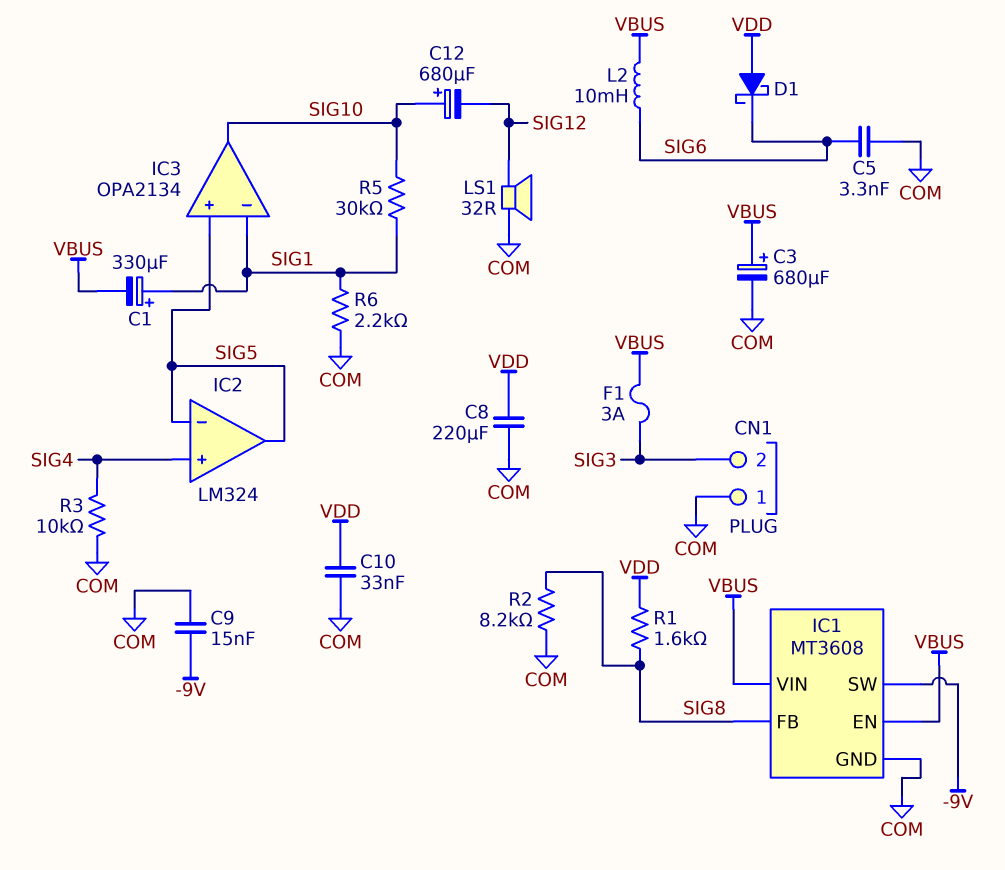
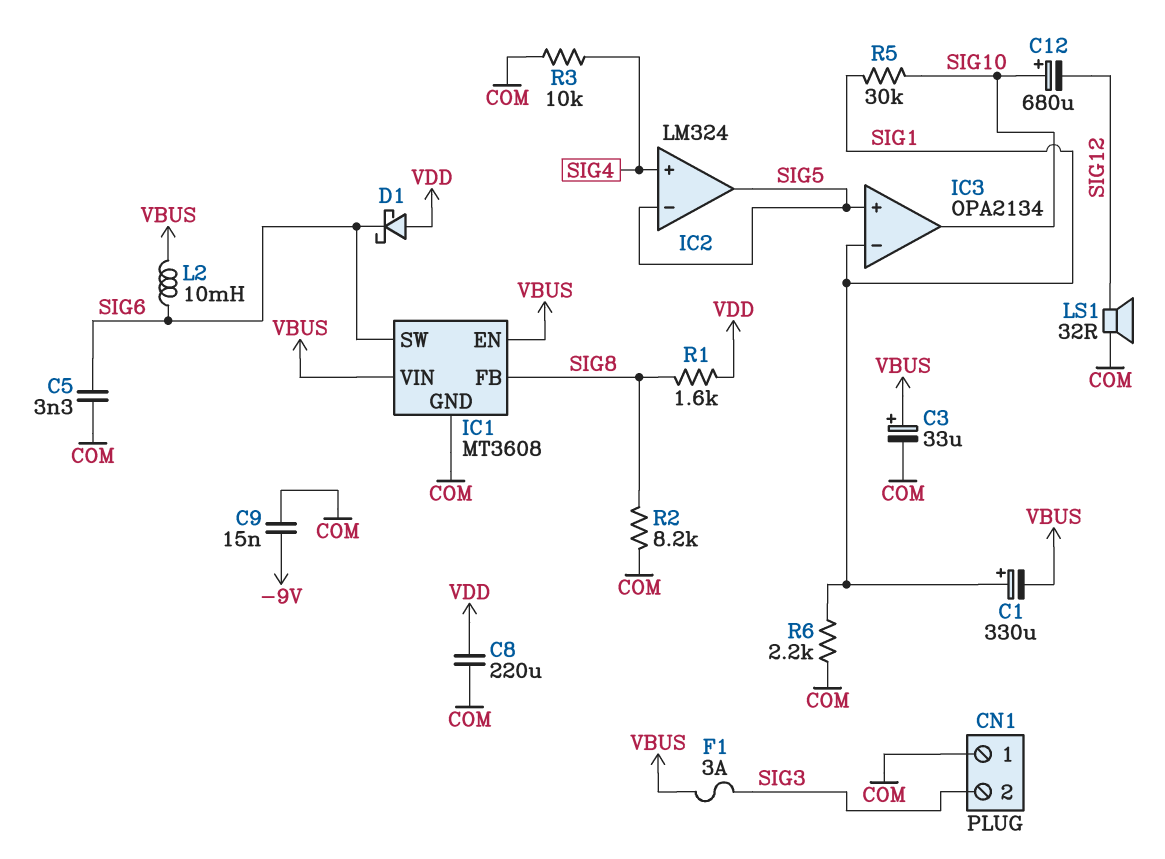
C3: 680uF (plus VBUS, minus COM) -> 33uF (plus VBUS, minus COM)
C10: 33nF (COM, VDD) -> none
IC1 pin SW: -9V -> SIG6

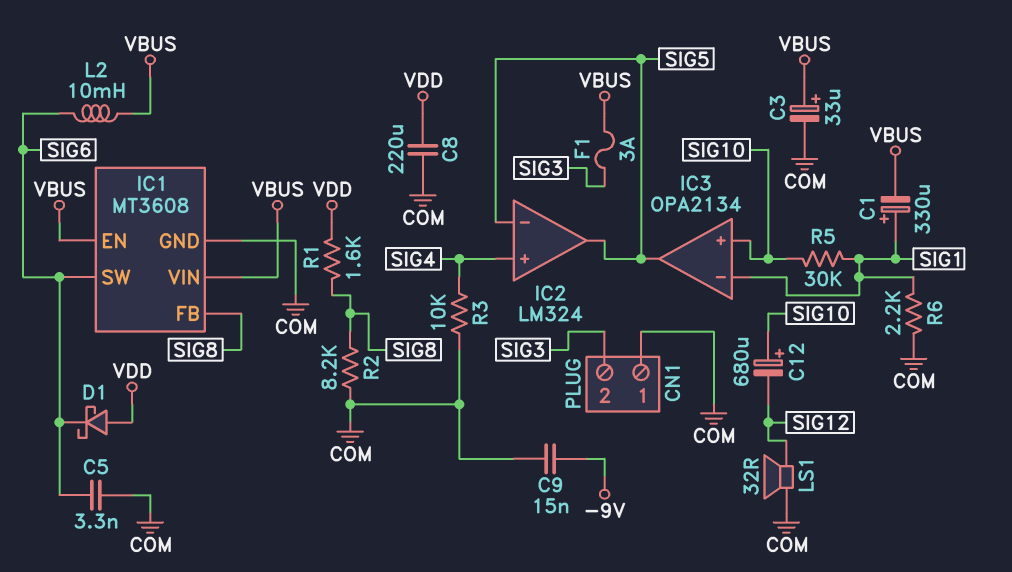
IC3 pin in+: SIG5 -> SIG10
IC3 pin out: SIG10 -> SIG5

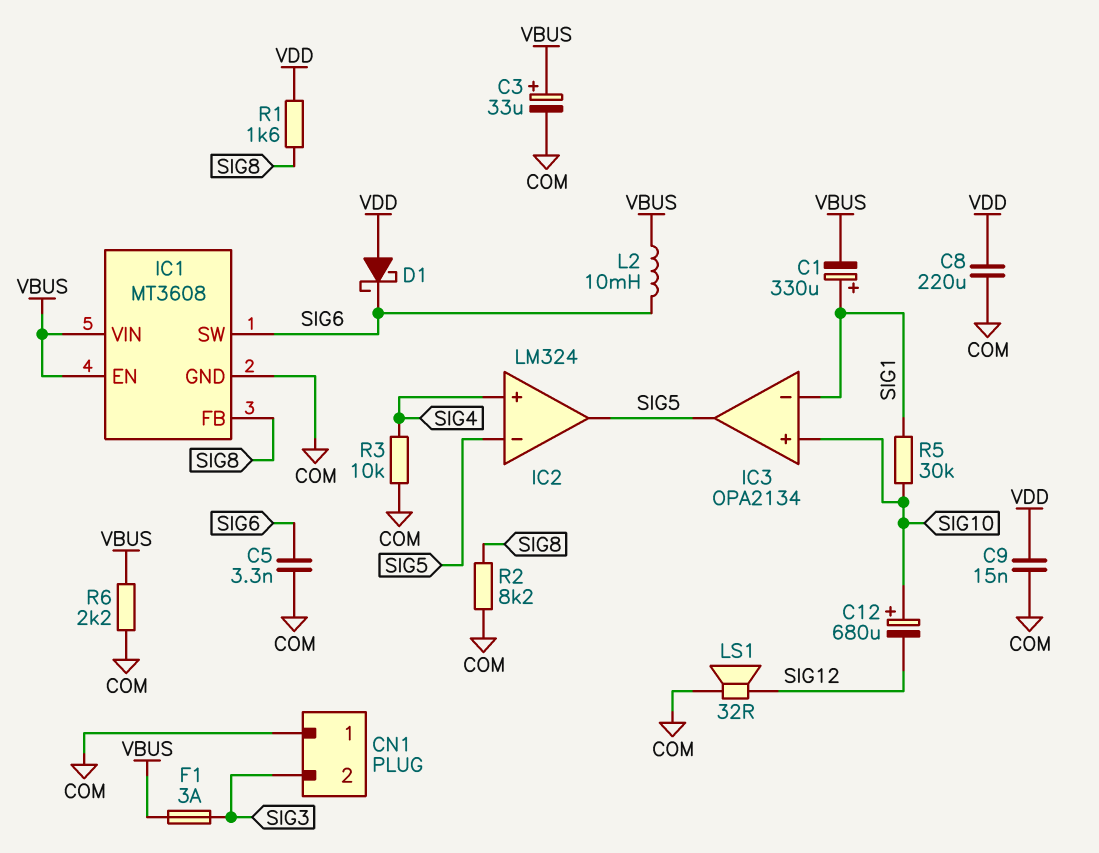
C9: 15nF (-9V, COM) -> 15nF (COM, VDD)
R6: 2.2k (COM, SIG1) -> 2.2k (COM, VBUS)

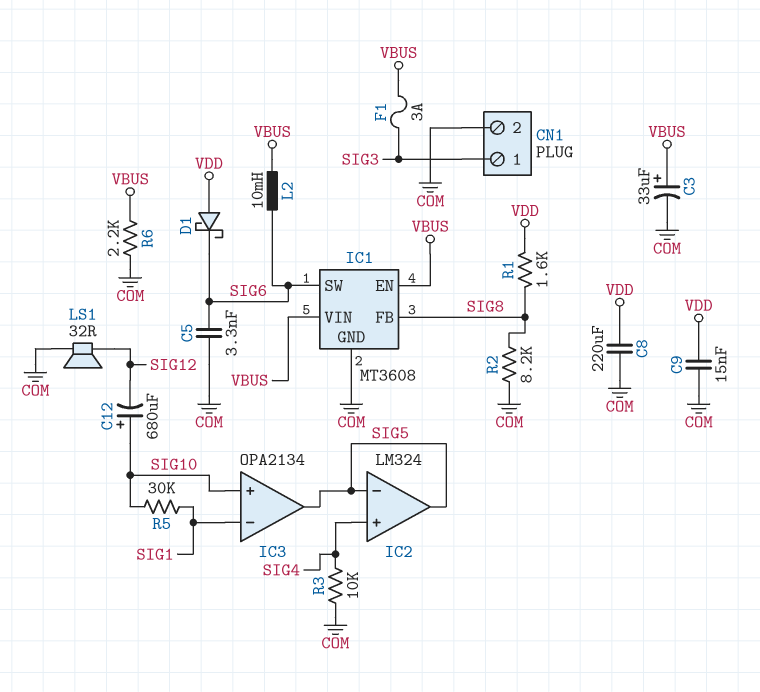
C1: 330uF (plus SIG1, minus VBUS) -> none
CN1 pin 1: COM -> SIG3
CN1 pin 2: SIG3 -> COM

